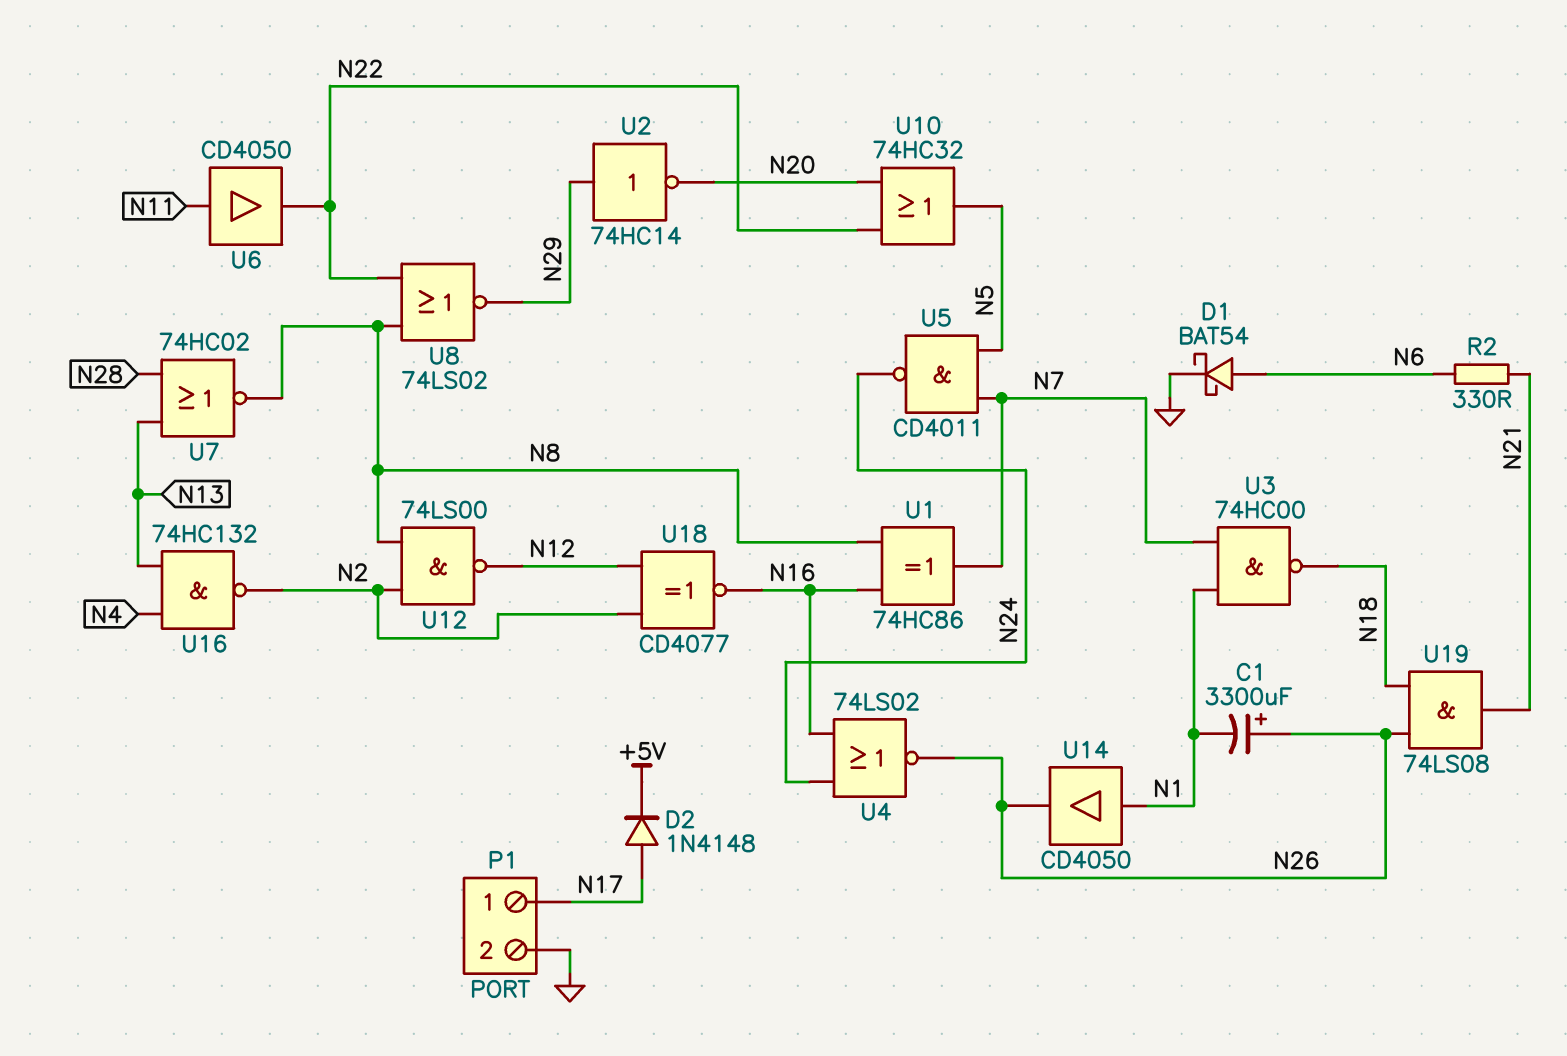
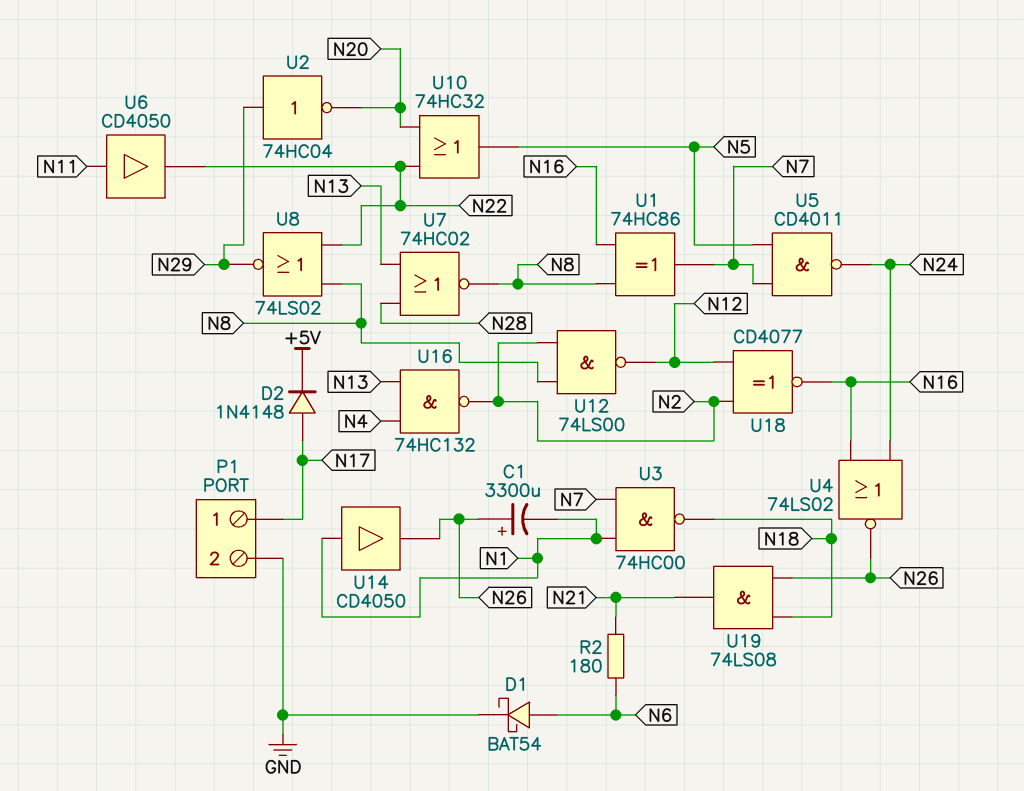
R2: 330 (N6, N21) -> 180 (N6, N21)
U2: NOT 74HC14 (in N29, out N20) -> NOT 74HC04 (in N29, out N20)

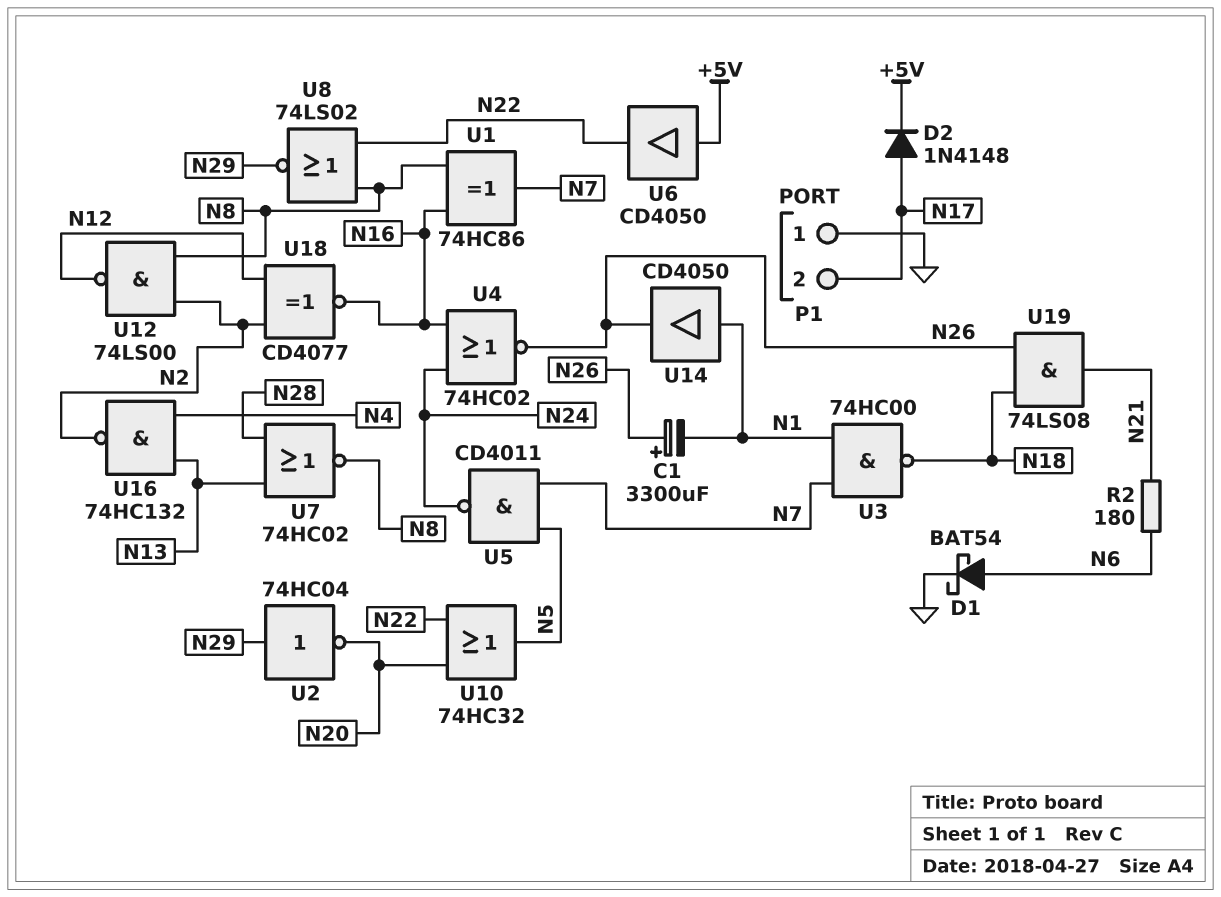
P1 pin 1: N17 -> GND
P1 pin 2: GND -> N17
U4: NOR 74LS02 (in N16, in N24, out N26) -> NOR 74HC02 (in N16, in N24, out N26)
U6: buffer CD4050 (in N11, out N22) -> buffer CD4050 (in +5V, out N22)

